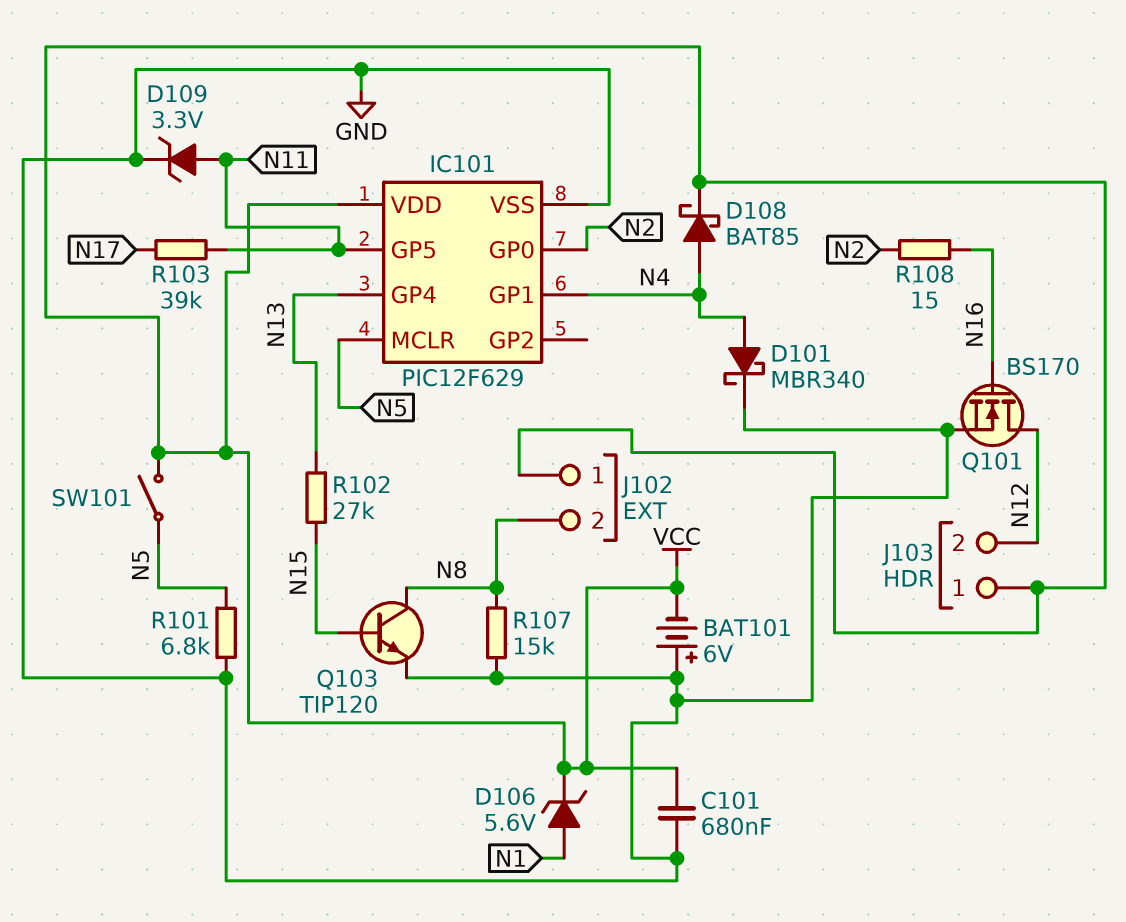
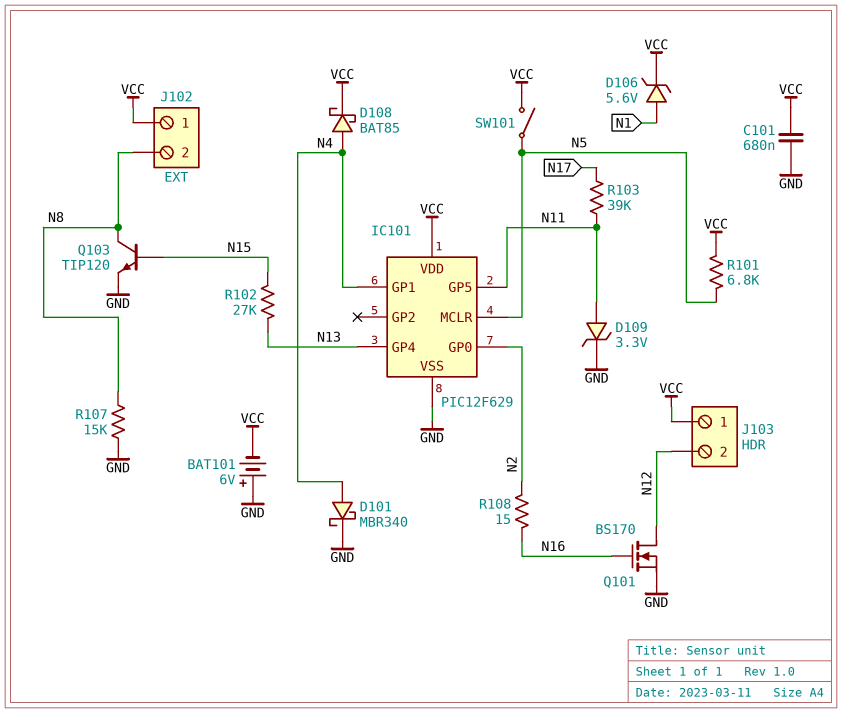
R101: 6.8k (GND, N5) -> 6.8k (N5, VCC)

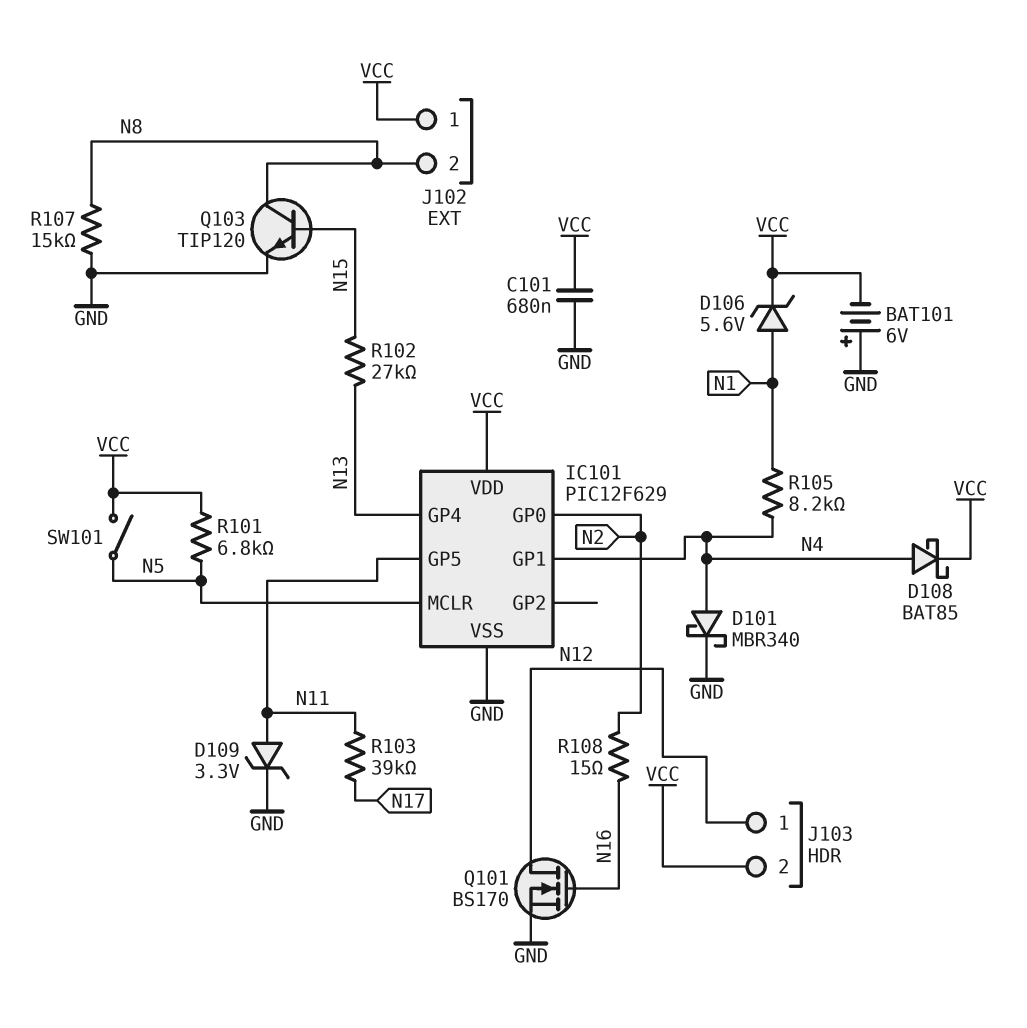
J103 pin 1: VCC -> N12
J103 pin 2: N12 -> VCC
R105: none -> 8.2k (N1, N4)

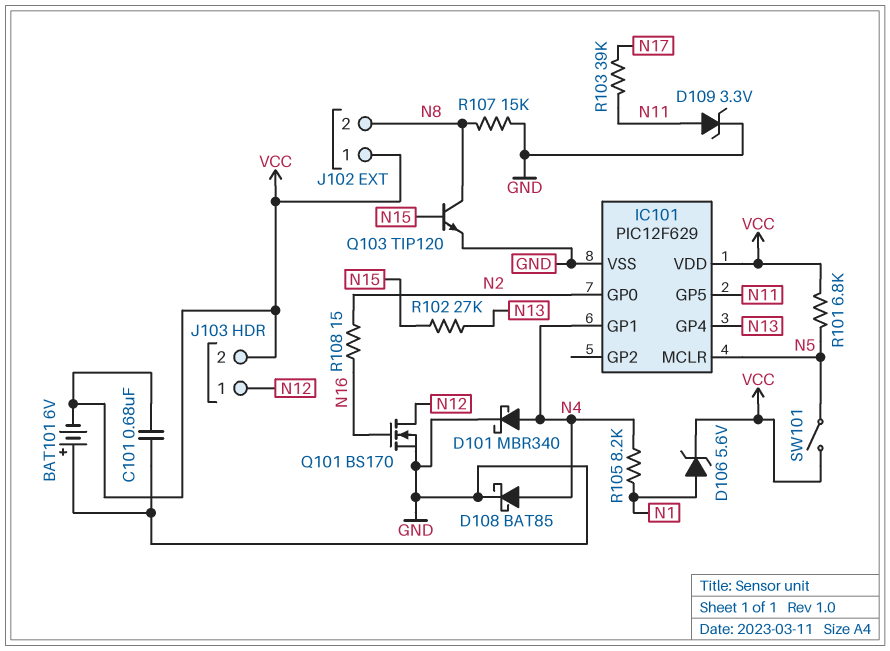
D108: schottky BAT85 (A N4, K VCC) -> schottky BAT85 (A N4, K GND)

